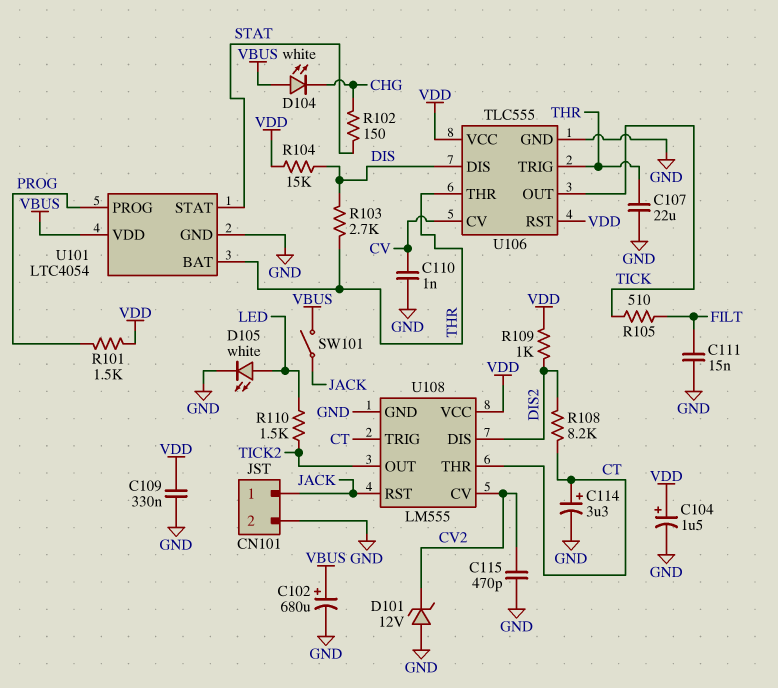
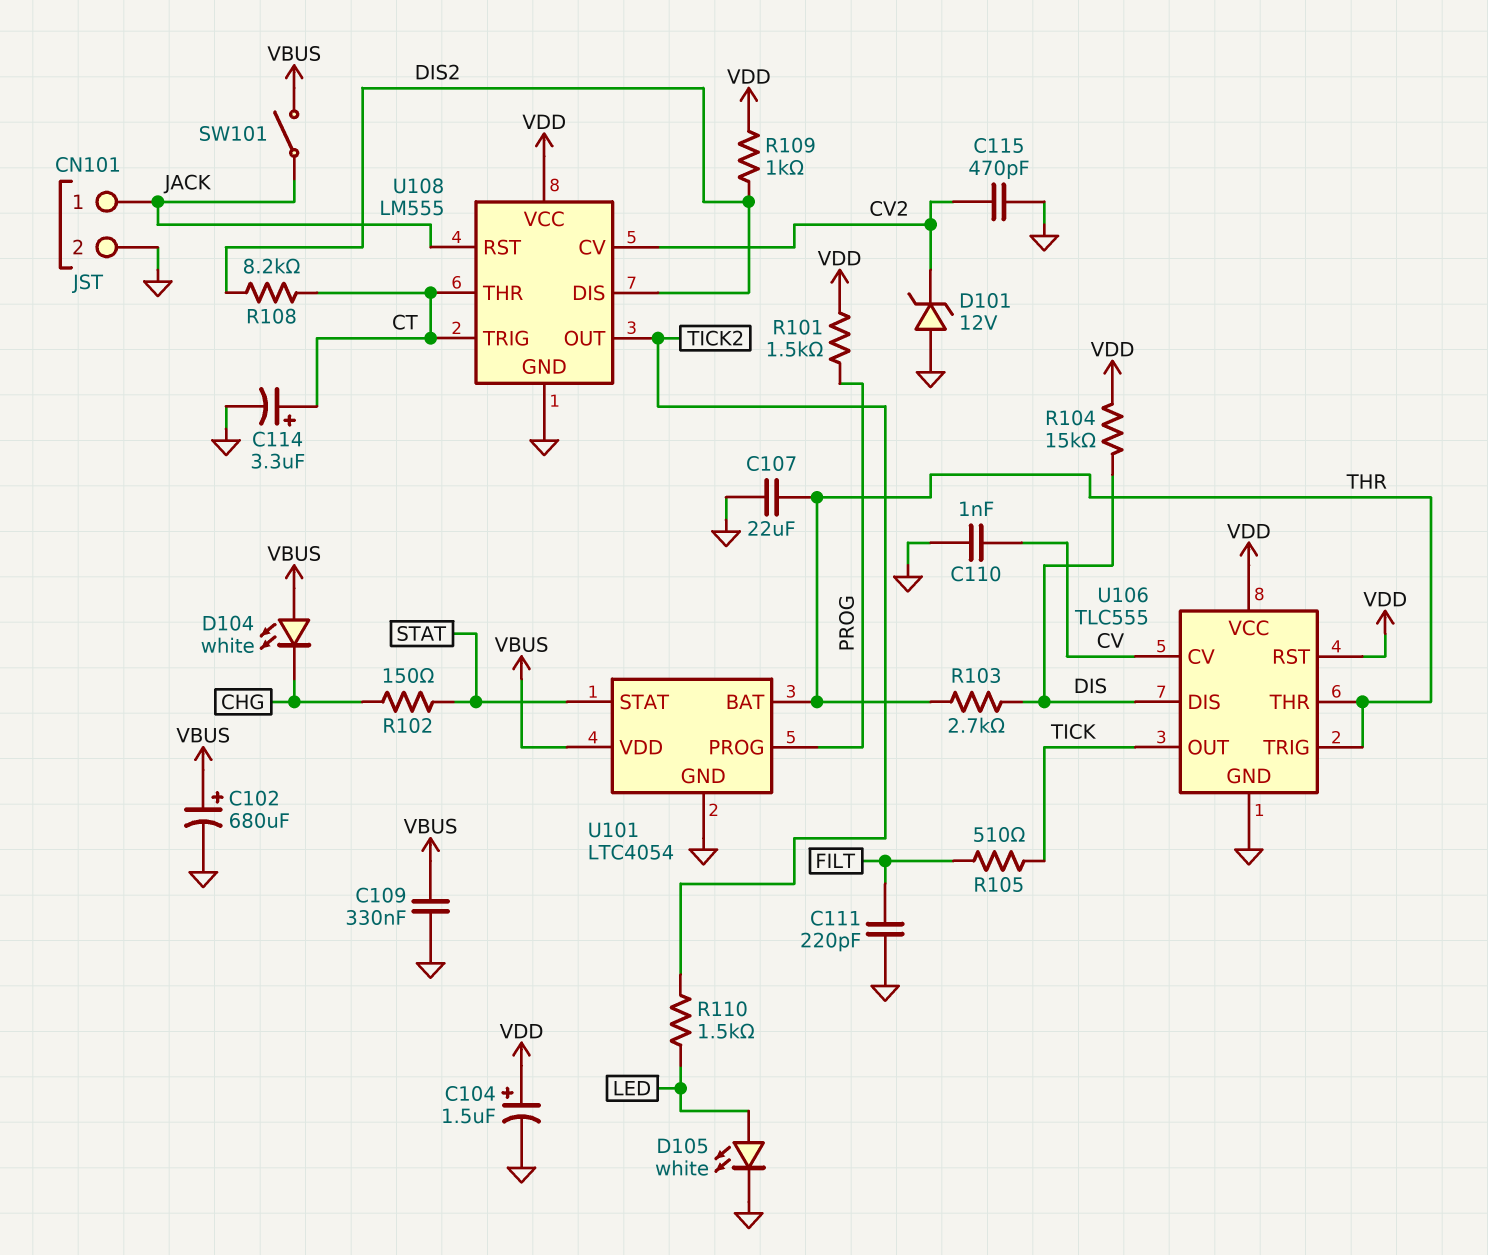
C109: 330nF (GND, VDD) -> 330nF (GND, VBUS)
C111: 15nF (FILT, GND) -> 220pF (FILT, GND)

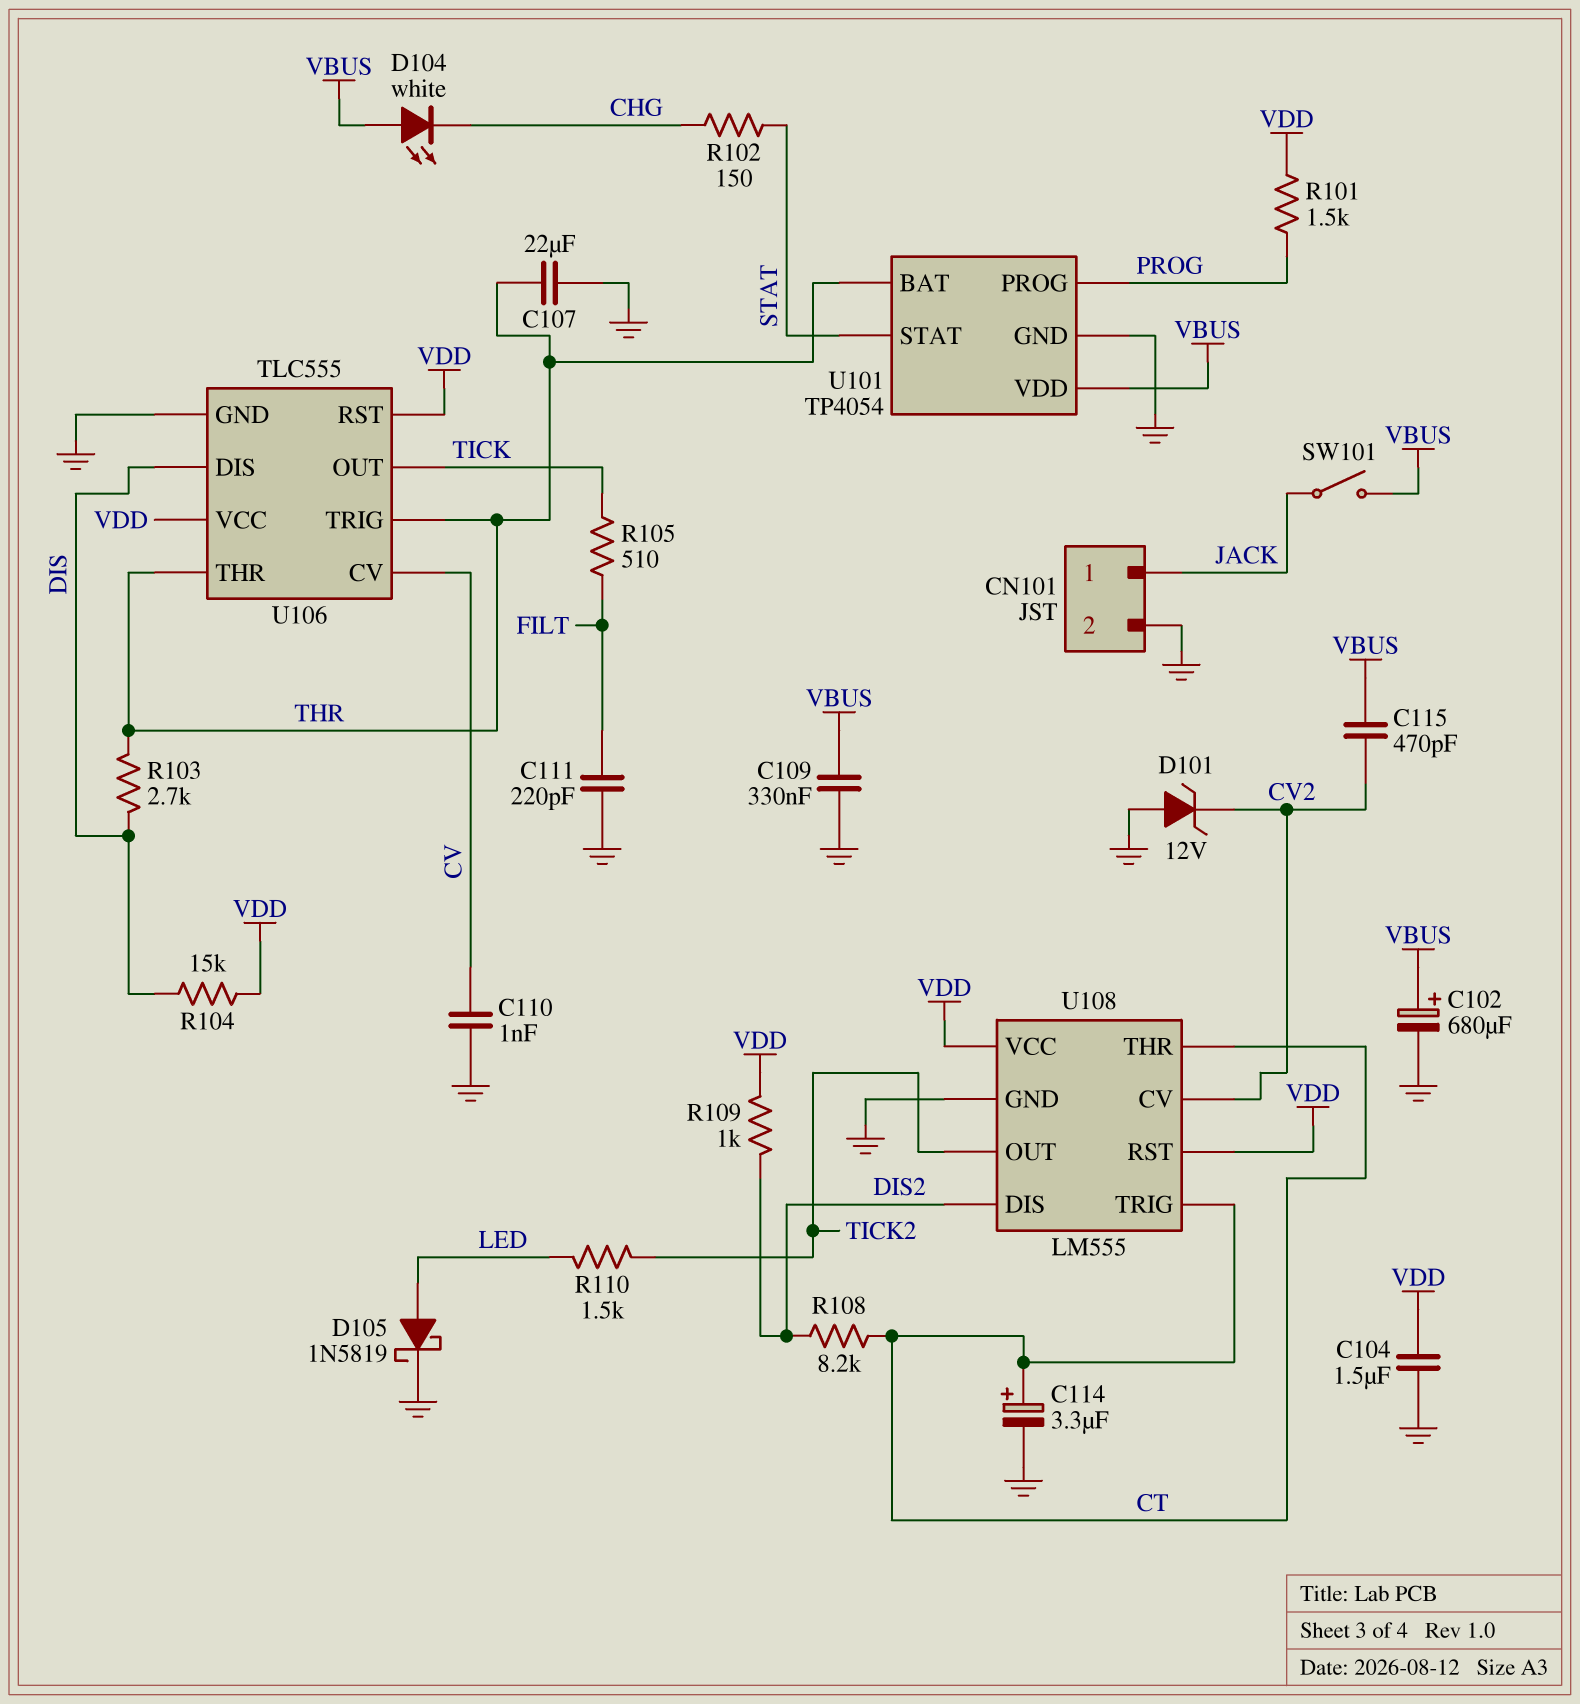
C104: 1.5uF (plus VDD, minus GND) -> 1.5uF (GND, VDD)
C115: 470pF (CV2, GND) -> 470pF (CV2, VBUS)
D105: LED white (A LED, K GND) -> schottky 1N5819 (A LED, K GND)
U101: LTC4054 -> TP4054
U108 pin RST: JACK -> VDD

